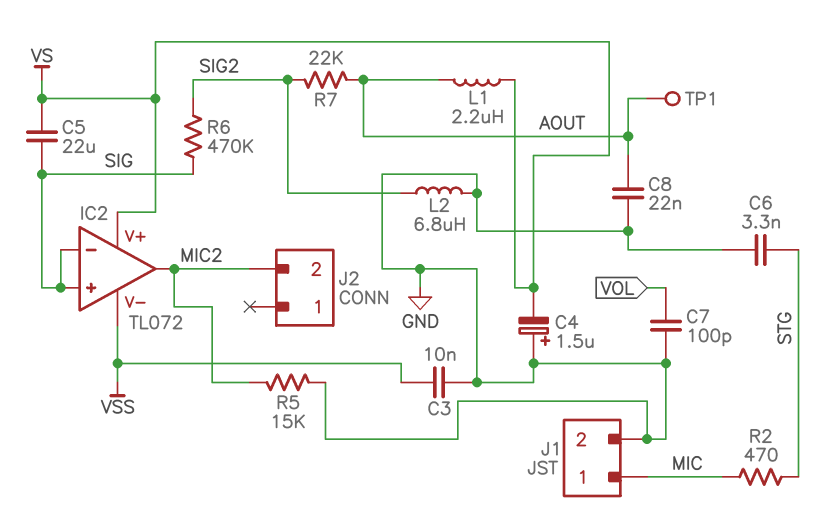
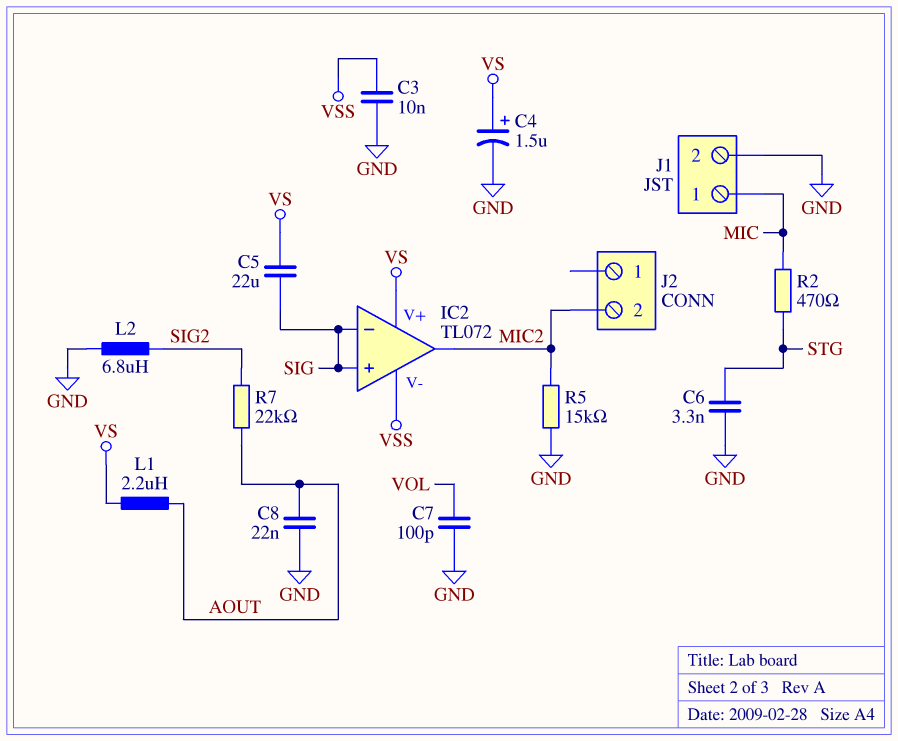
C4: 1.5uF (plus GND, minus VS) -> 1.5uF (plus VS, minus GND)
R6: 470k (SIG, SIG2) -> none
TP1: test point (AOUT) -> none

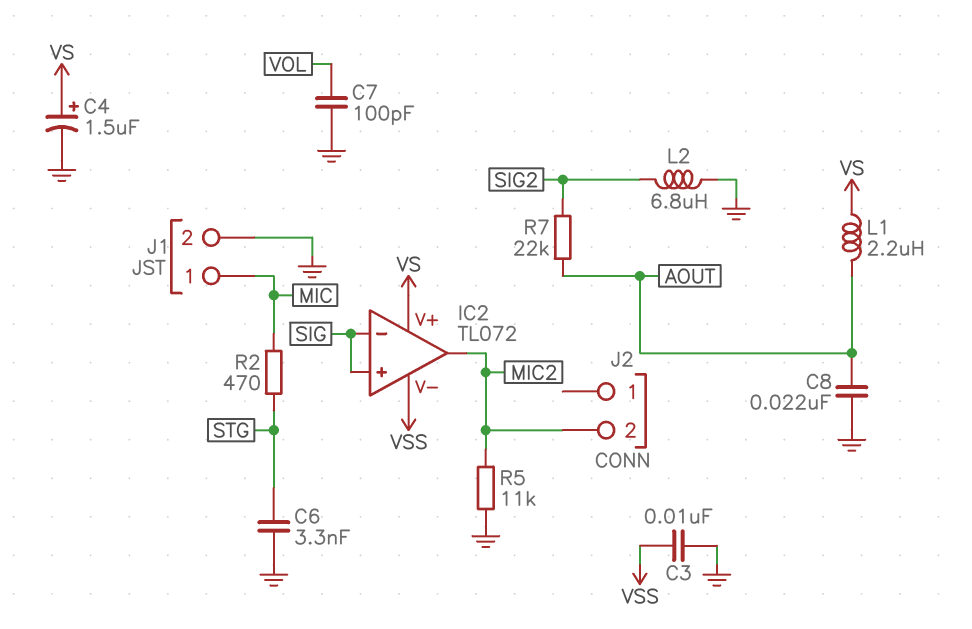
C5: 22uF (SIG, VS) -> none
R5: 15k (GND, MIC2) -> 11k (GND, MIC2)

